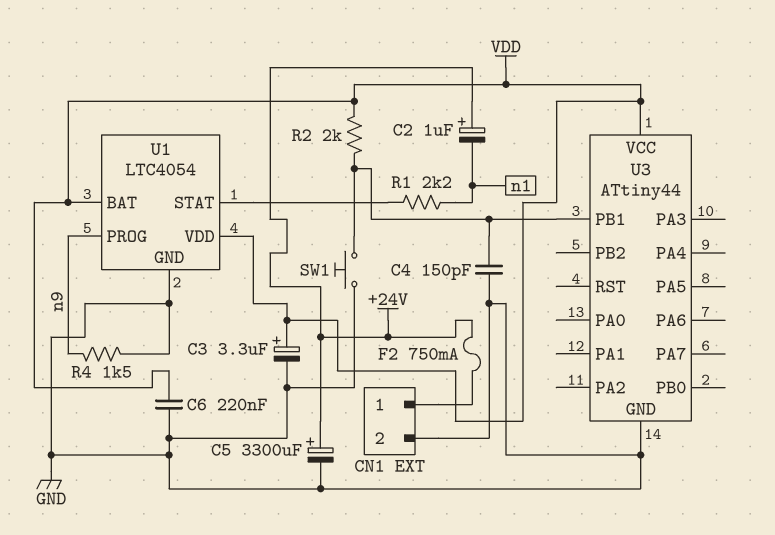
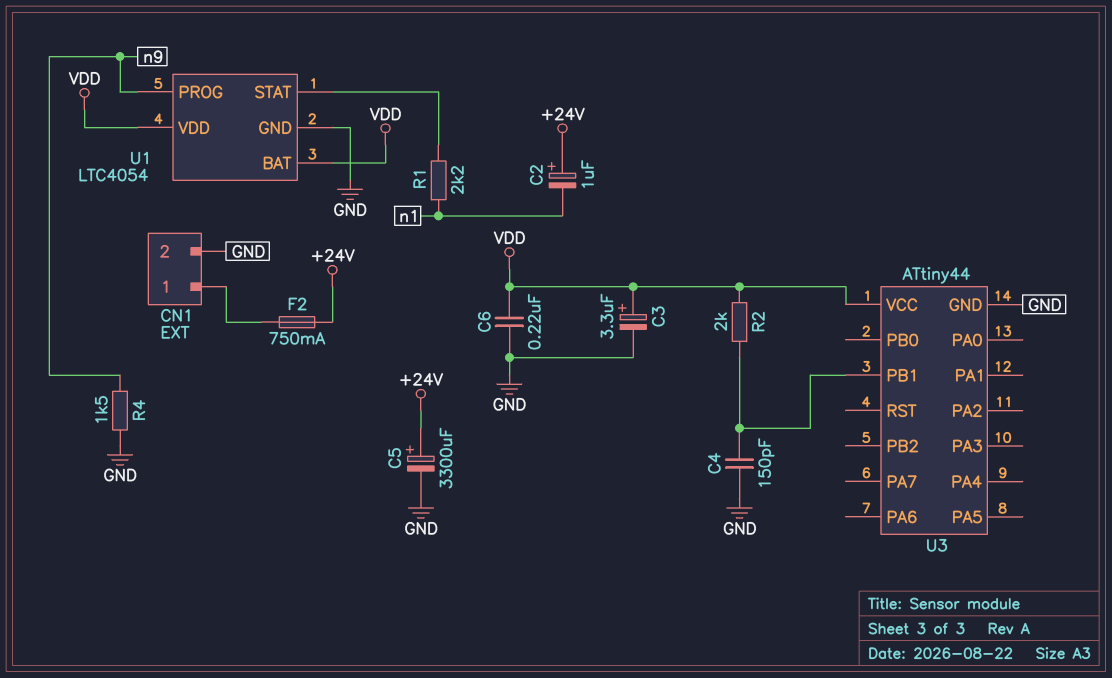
SW1: button (GND, U3/PB1) -> none

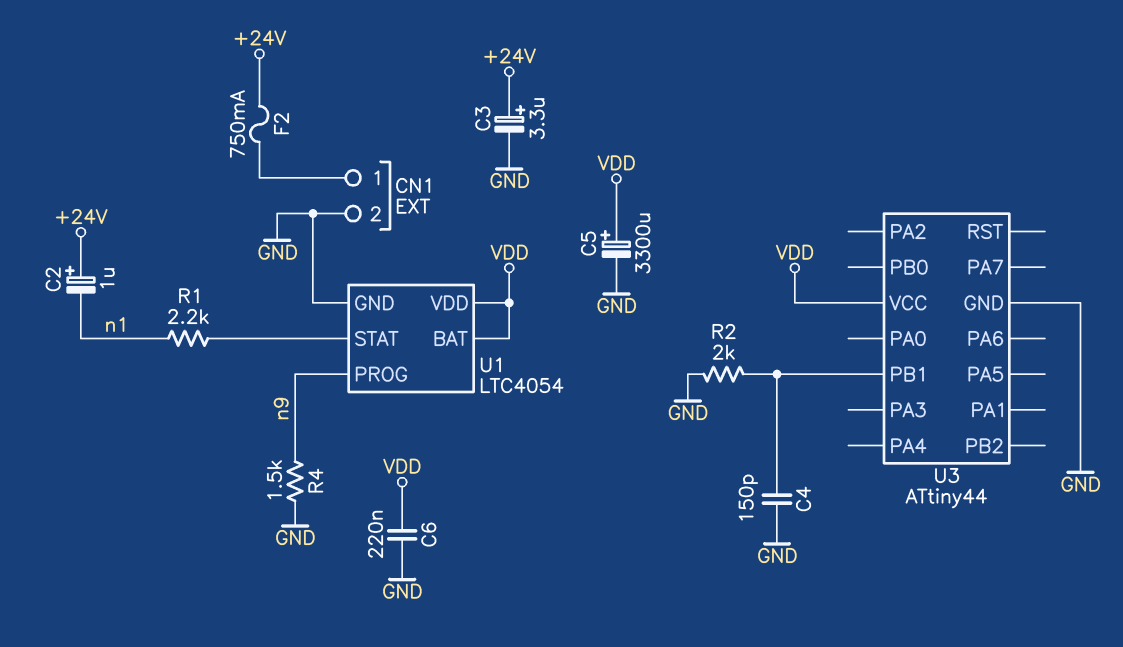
C3: 3.3uF (plus VDD, minus GND) -> 3.3uF (plus +24V, minus GND)
C5: 3300uF (plus +24V, minus GND) -> 3300uF (plus VDD, minus GND)
R2: 2k (U3/PB1, VDD) -> 2k (GND, U3/PB1)

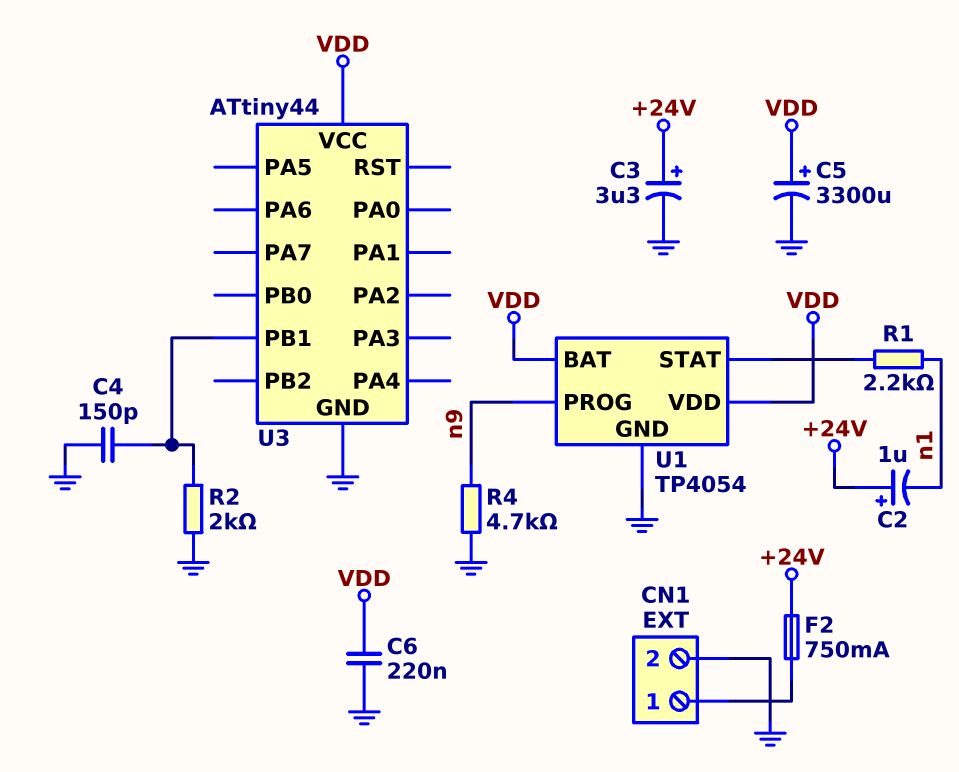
R4: 1.5k (GND, n9) -> 4.7k (GND, n9)
U1: LTC4054 -> TP4054

